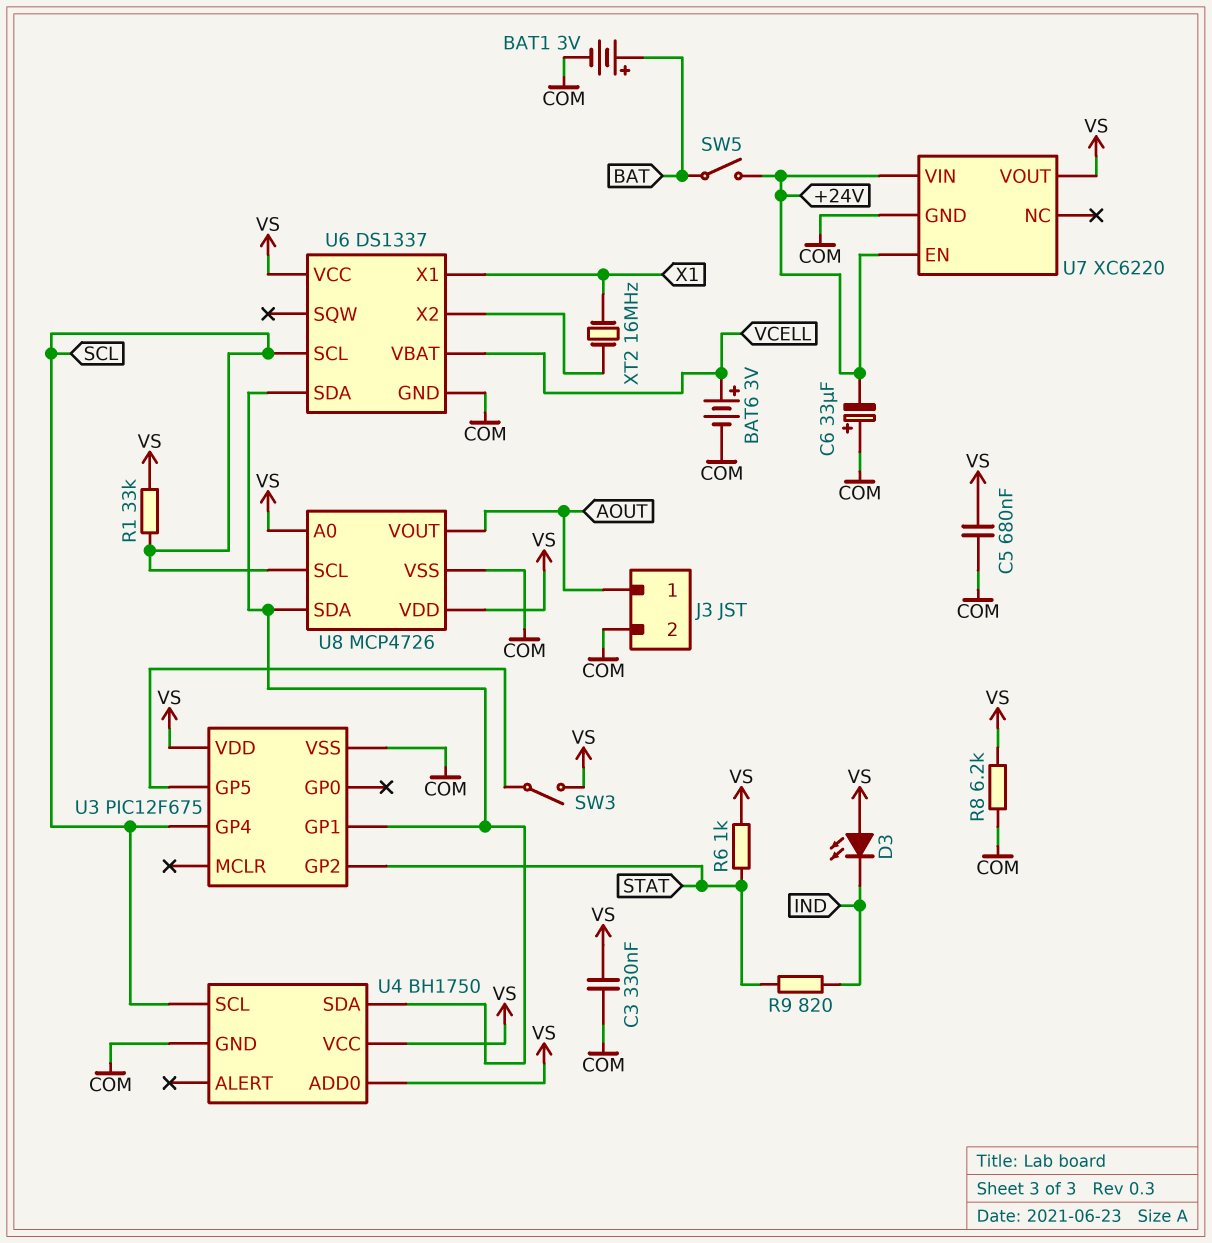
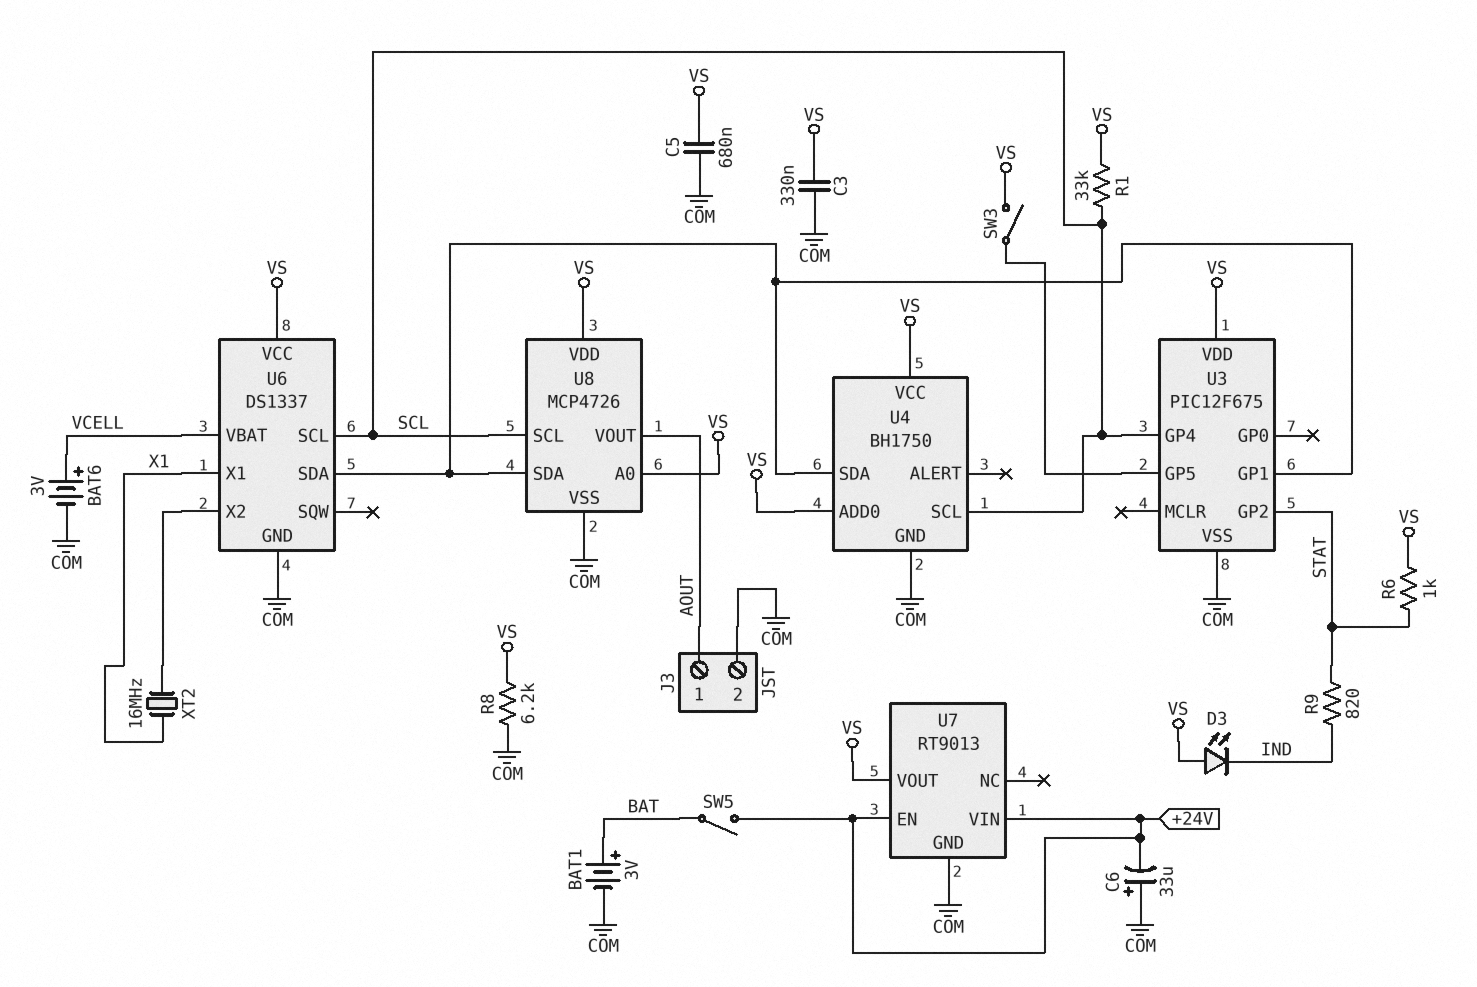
U7: XC6220 -> RT9013

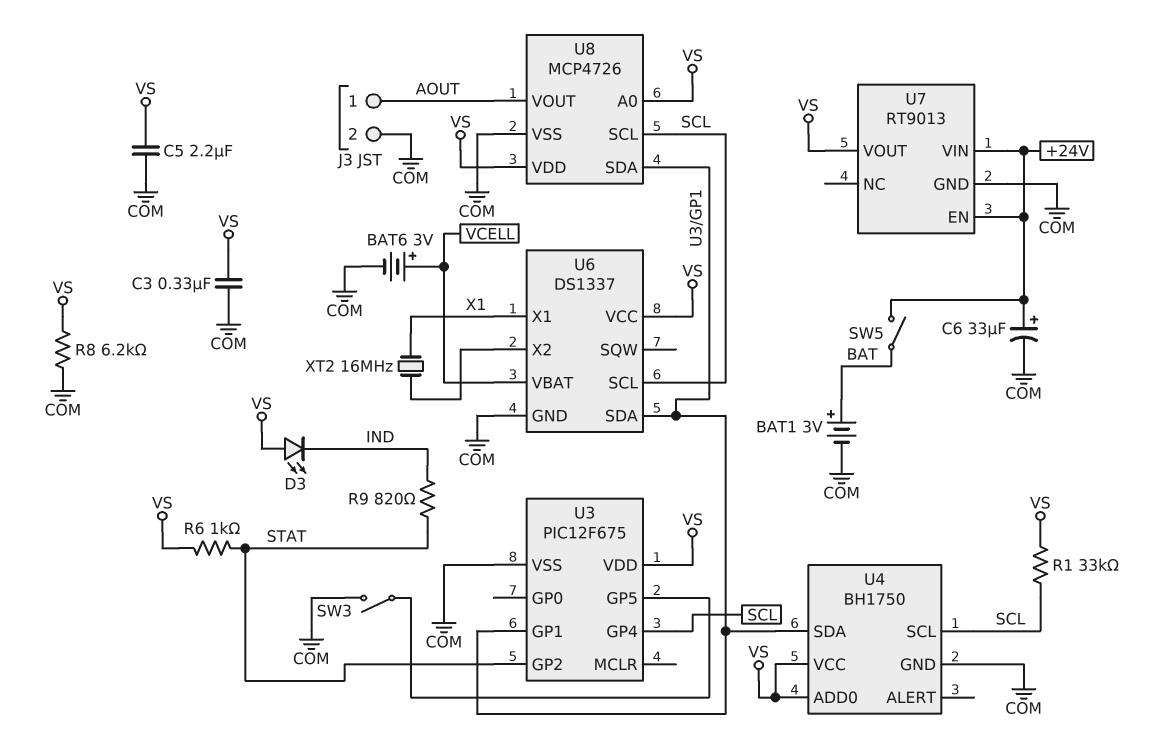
C5: 680nF (COM, VS) -> 2.2uF (COM, VS)
C6: 33uF (plus COM, minus +24V) -> 33uF (plus +24V, minus COM)
SW3: switch (U3/GP5, VS) -> switch (COM, U3/GP5)

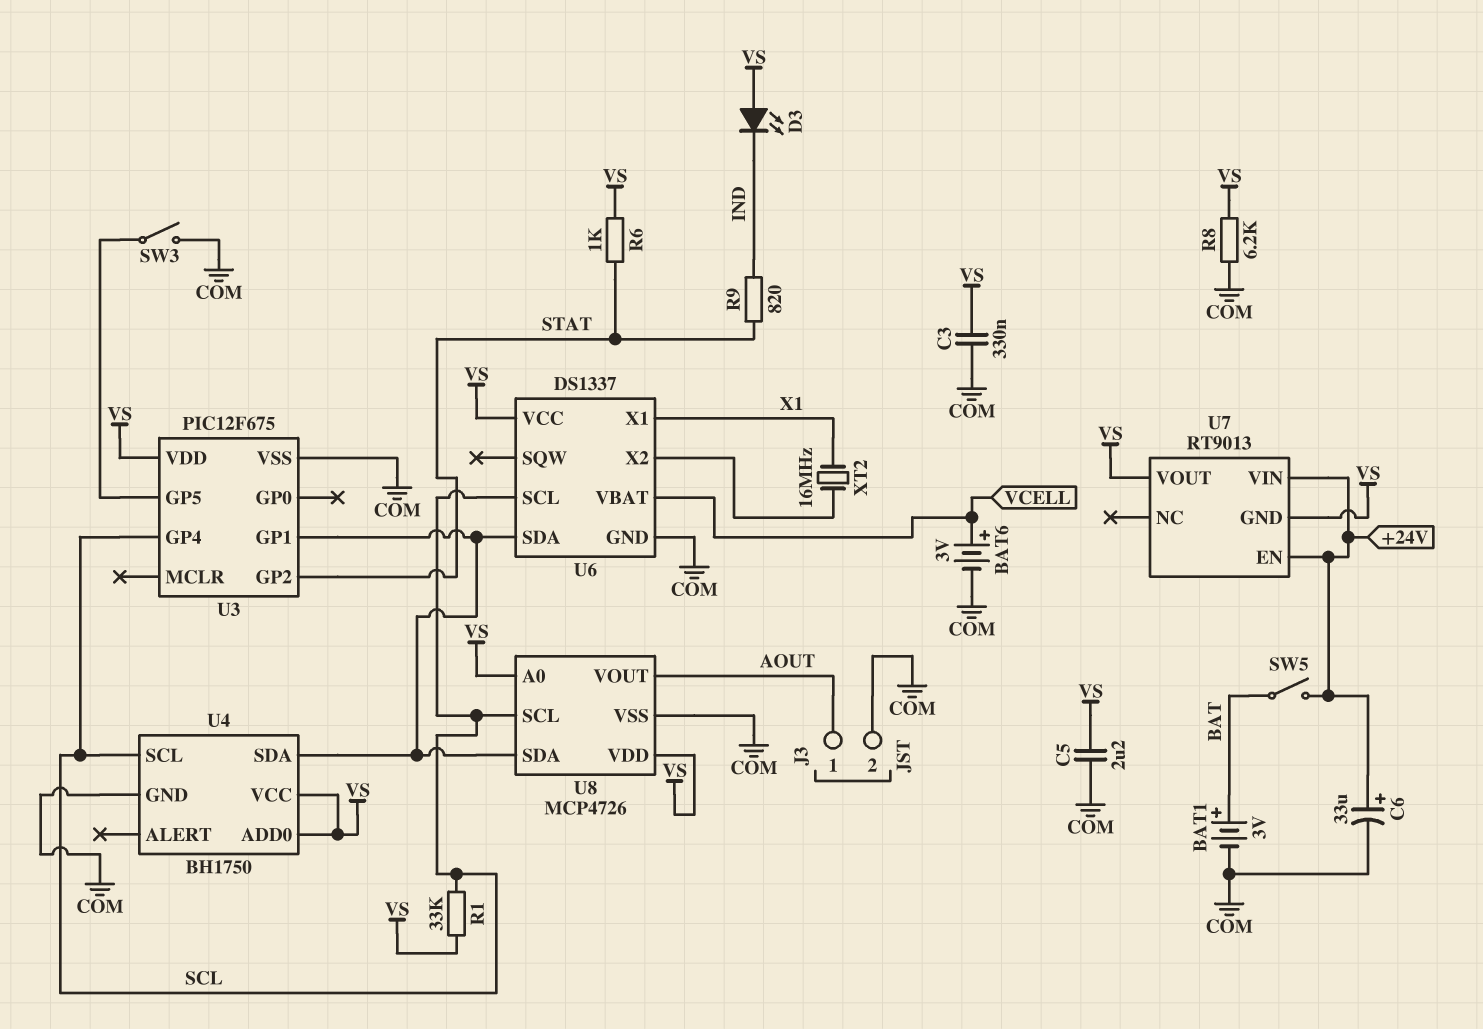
U7 pin GND: COM -> VS

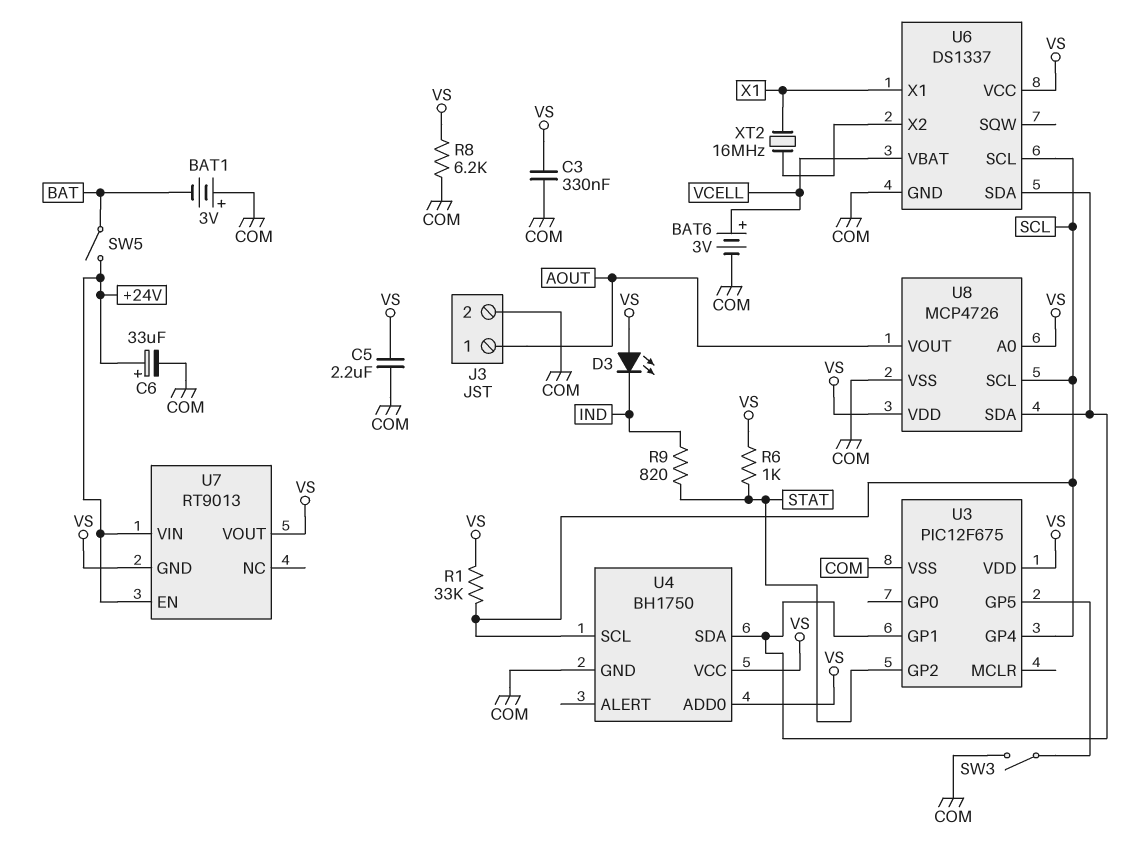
BAT1: 3V (plus BAT, minus COM) -> 3V (plus COM, minus BAT)

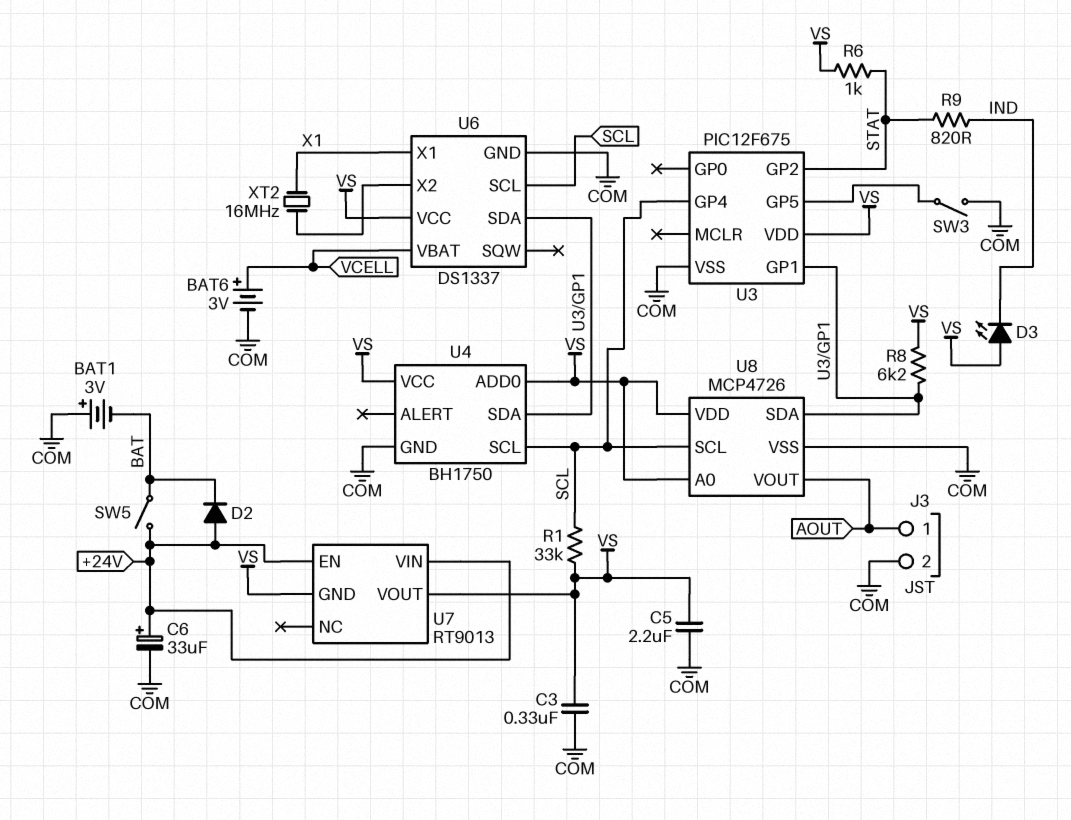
D2: none -> diode (A +24V, K BAT)
R8: 6.2k (COM, VS) -> 6.2k (U3/GP1, VS)

